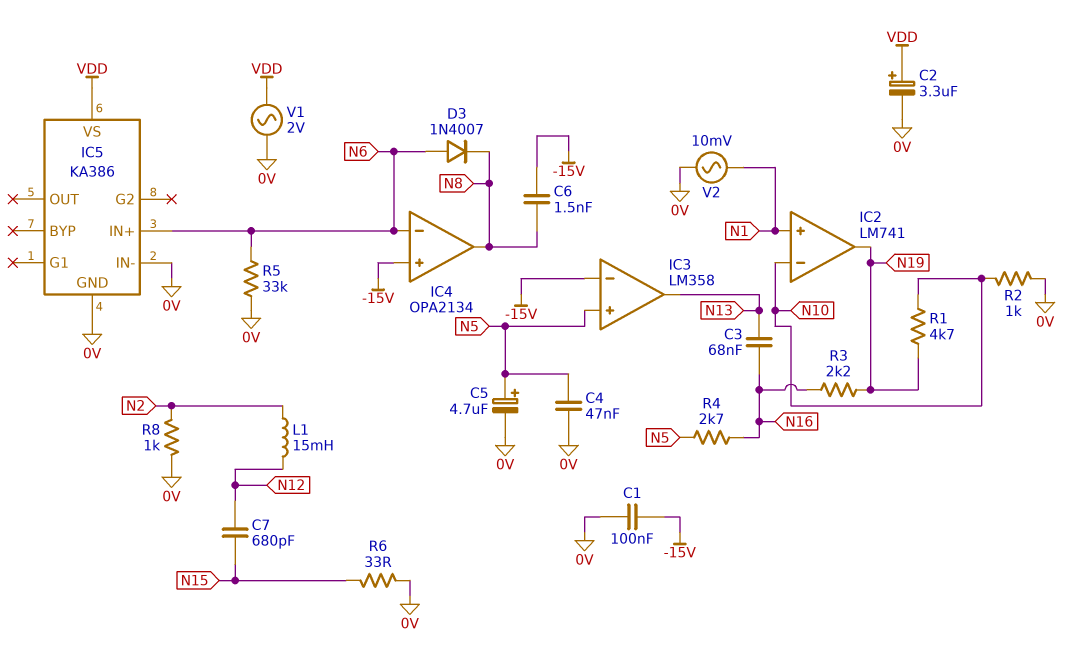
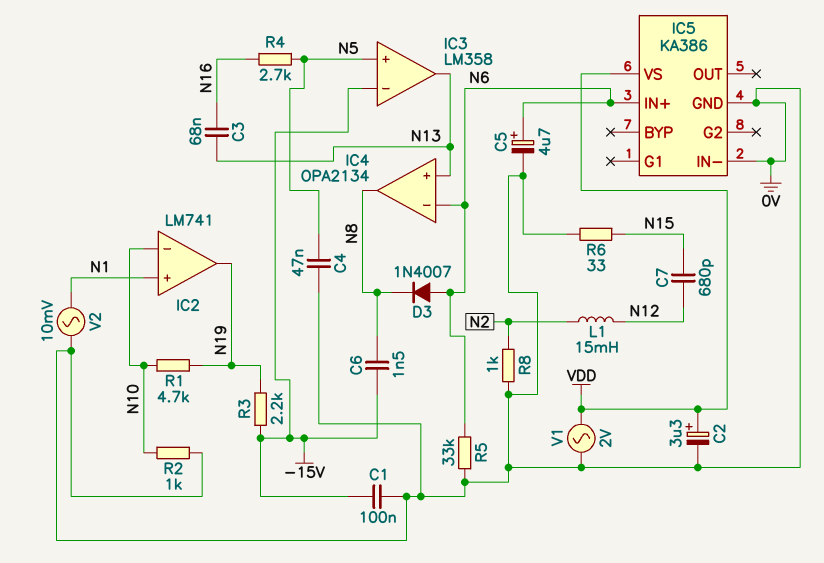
C5: 4.7uF (plus N5, minus 0V) -> 4.7uF (plus N6, minus 0V)
IC4 pin in+: -15V -> N13
R3: 2.2k (N16, N19) -> 2.2k (-15V, N19)

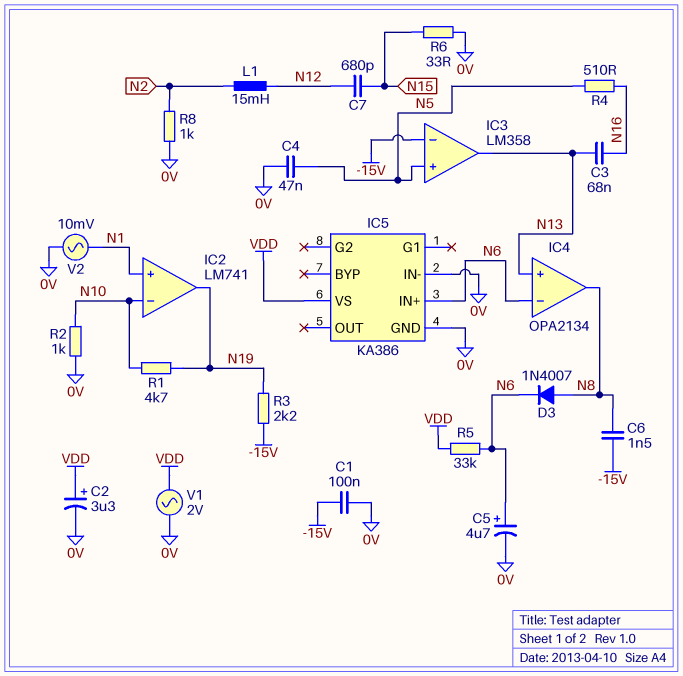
D3: diode 1N4007 (A N6, K N8) -> diode 1N4007 (A N8, K N6)
R4: 2.7k (N5, N16) -> 510 (N5, N16)
R5: 33k (0V, N6) -> 33k (N6, VDD)

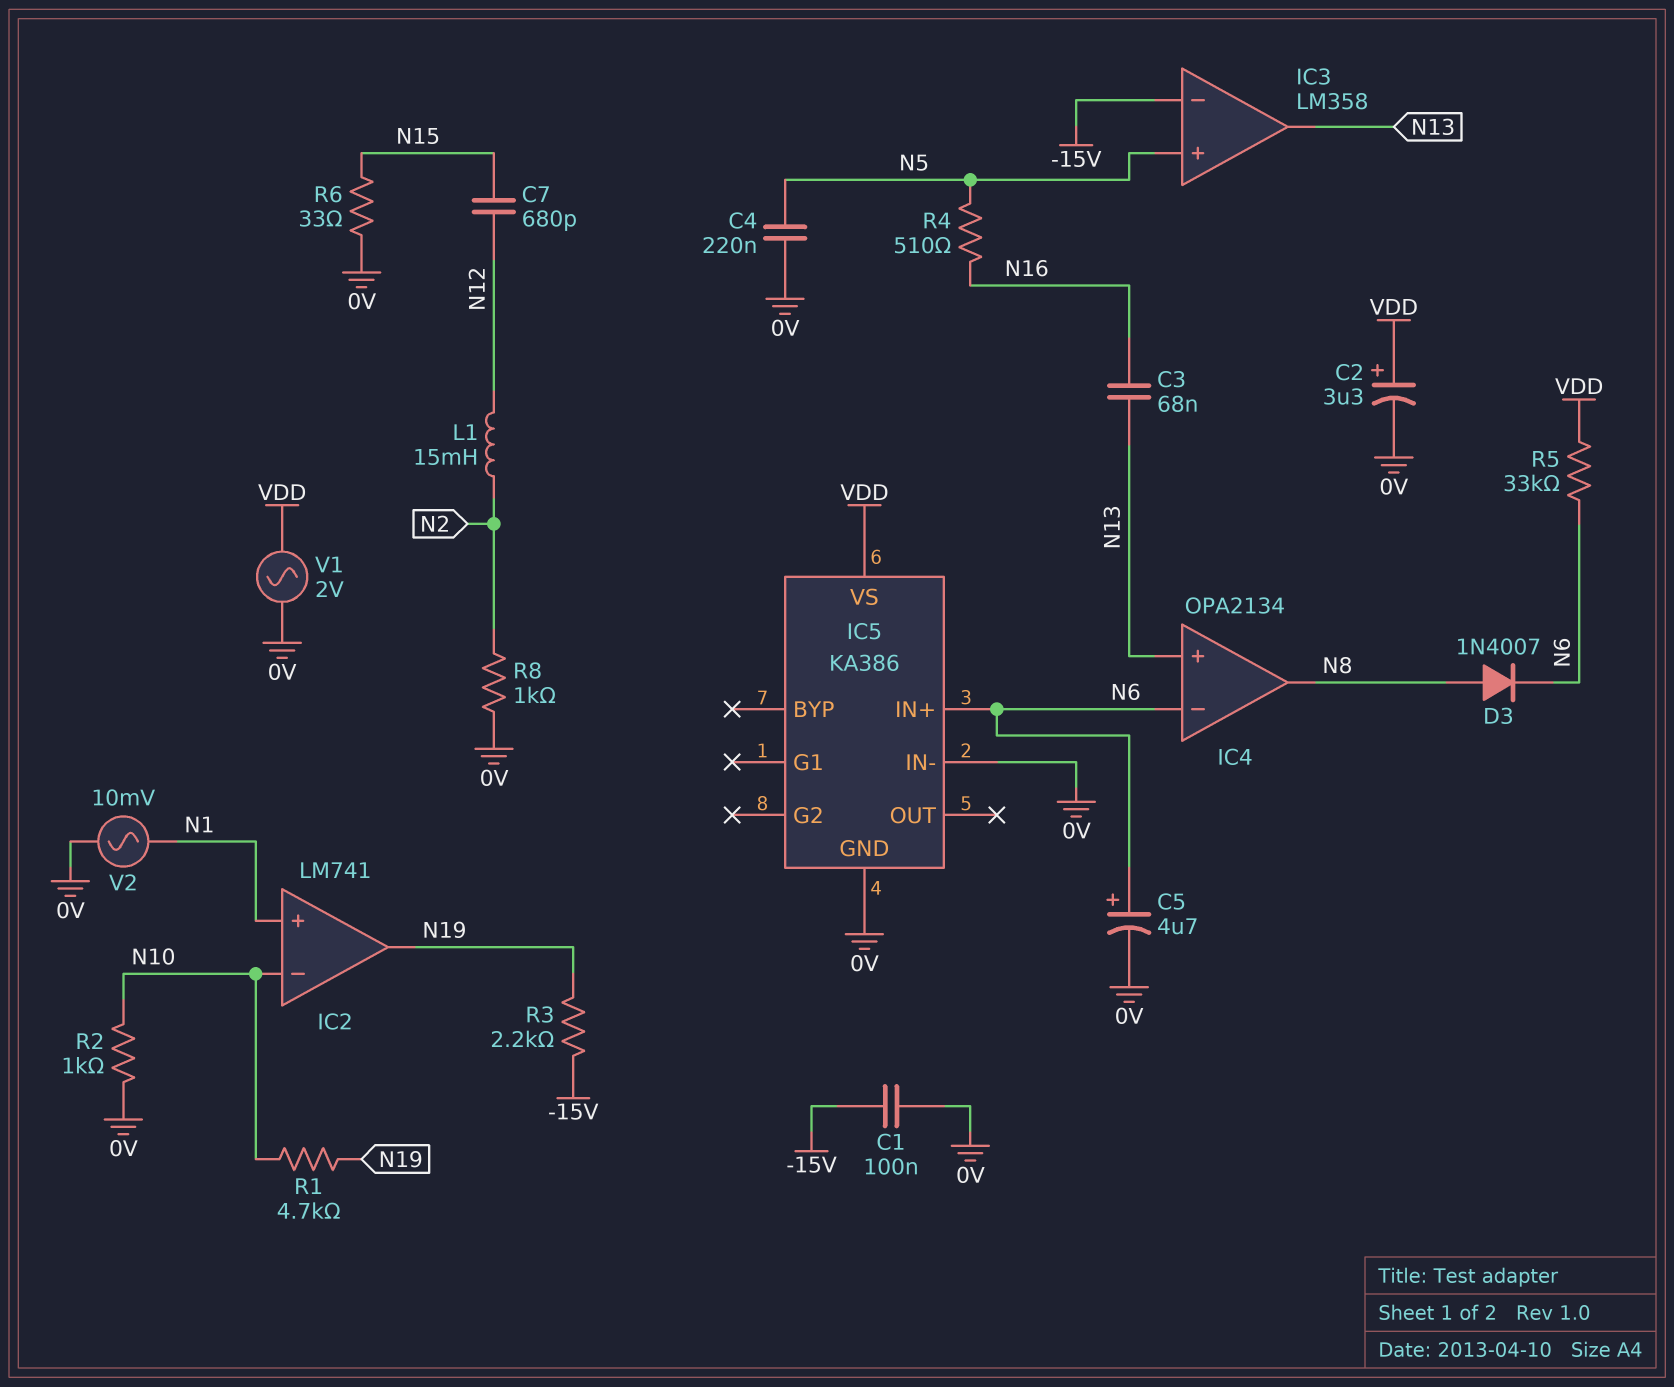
C4: 47nF (0V, N5) -> 220nF (0V, N5)
C6: 1.5nF (-15V, N8) -> none

